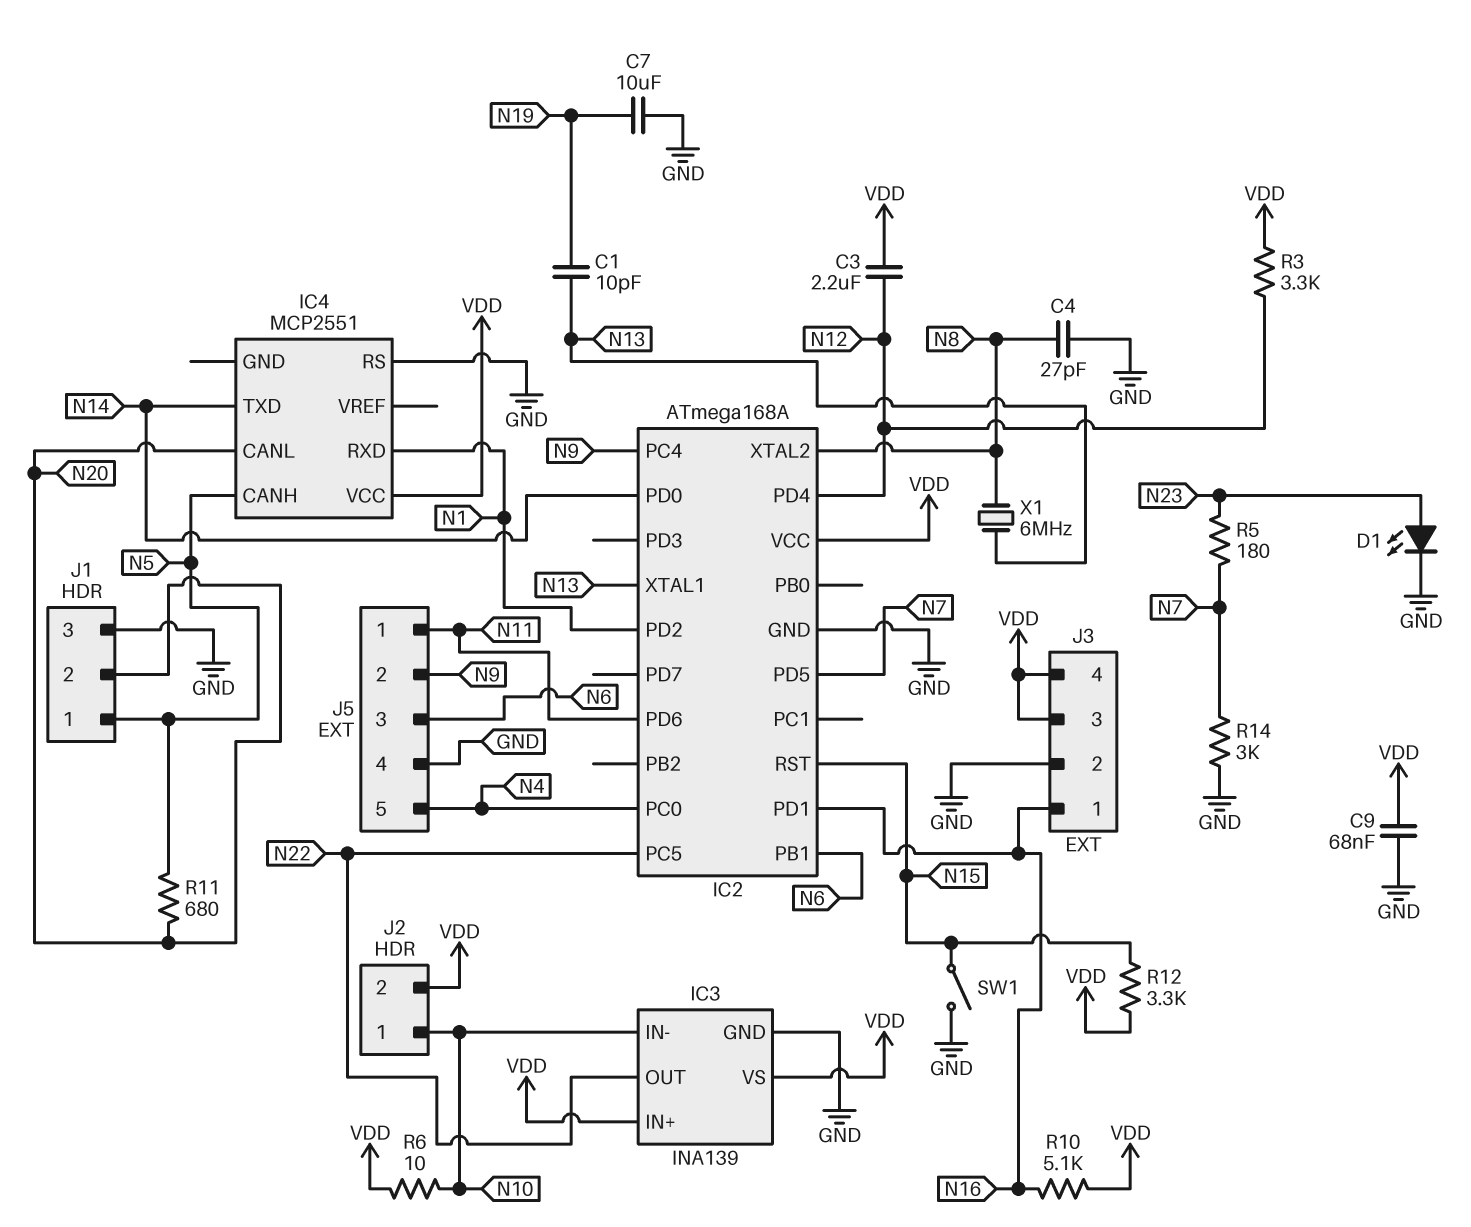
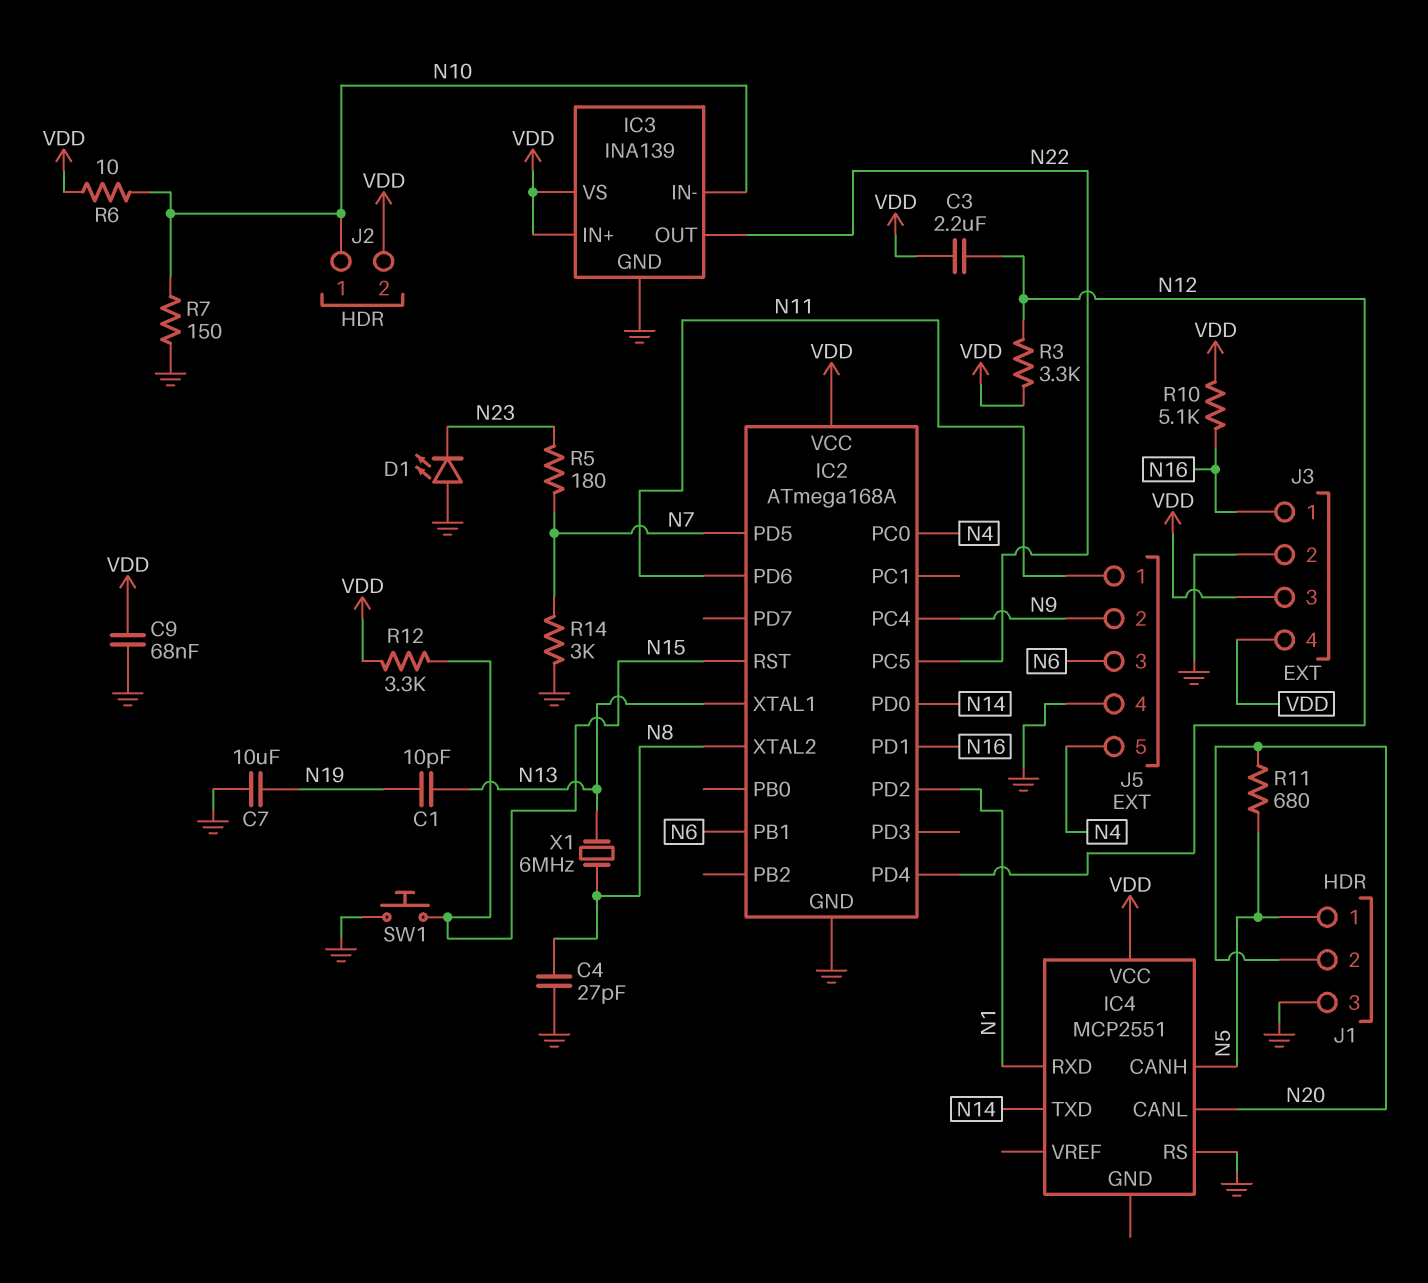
D1: LED (A N23, K GND) -> LED (A GND, K N23)
R7: none -> 150 (GND, N10)
SW1: switch (GND, N15) -> button (GND, N15)

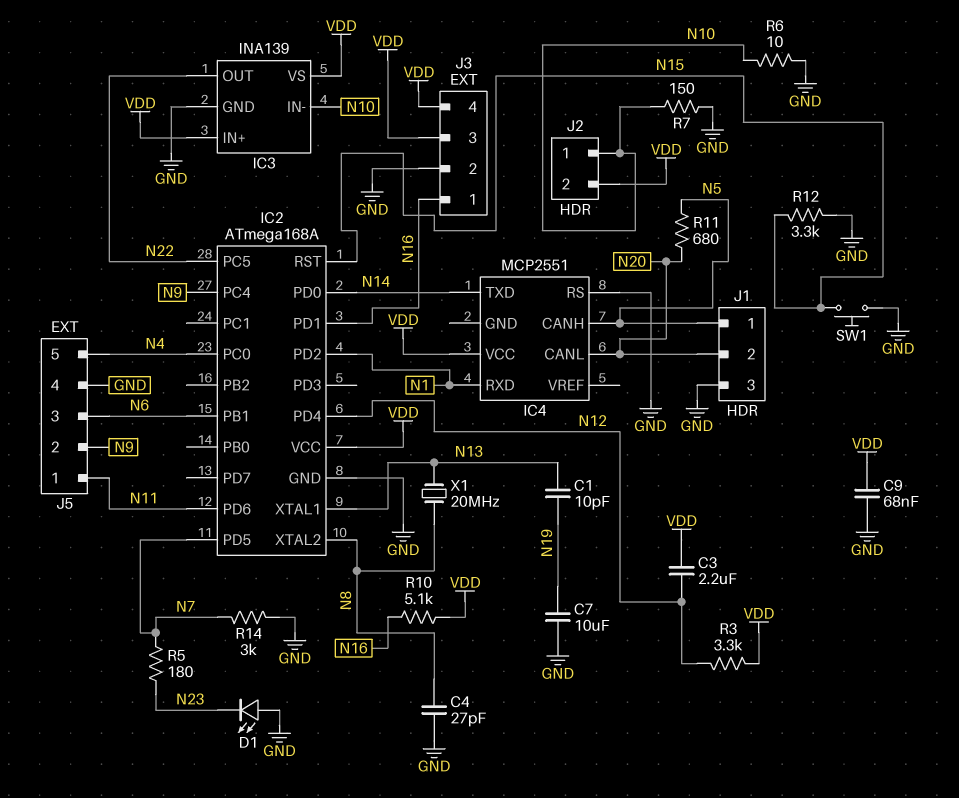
R6: 10 (N10, VDD) -> 10 (GND, N10)
R12: 3.3k (N15, VDD) -> 3.3k (GND, N15)
X1: 6MHz (N8, N13) -> 20MHz (N8, N13)

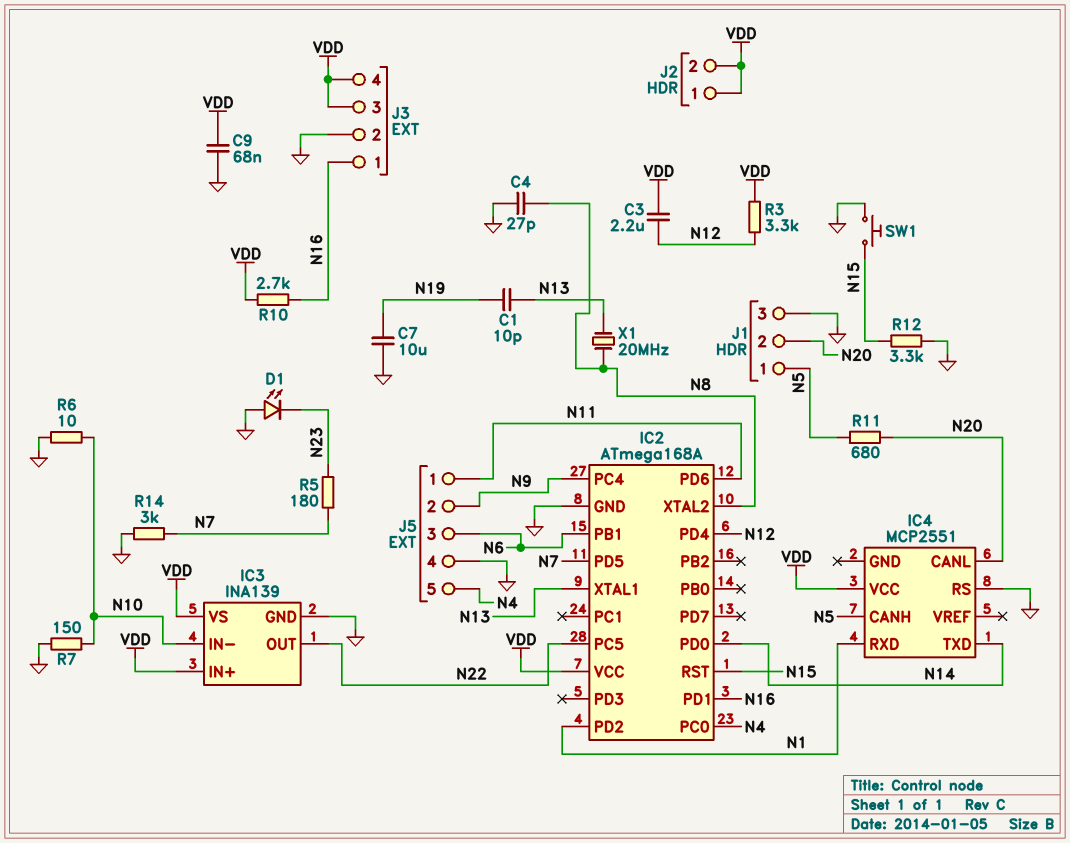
J2 pin 1: N10 -> VDD
R10: 5.1k (N16, VDD) -> 2.7k (N16, VDD)

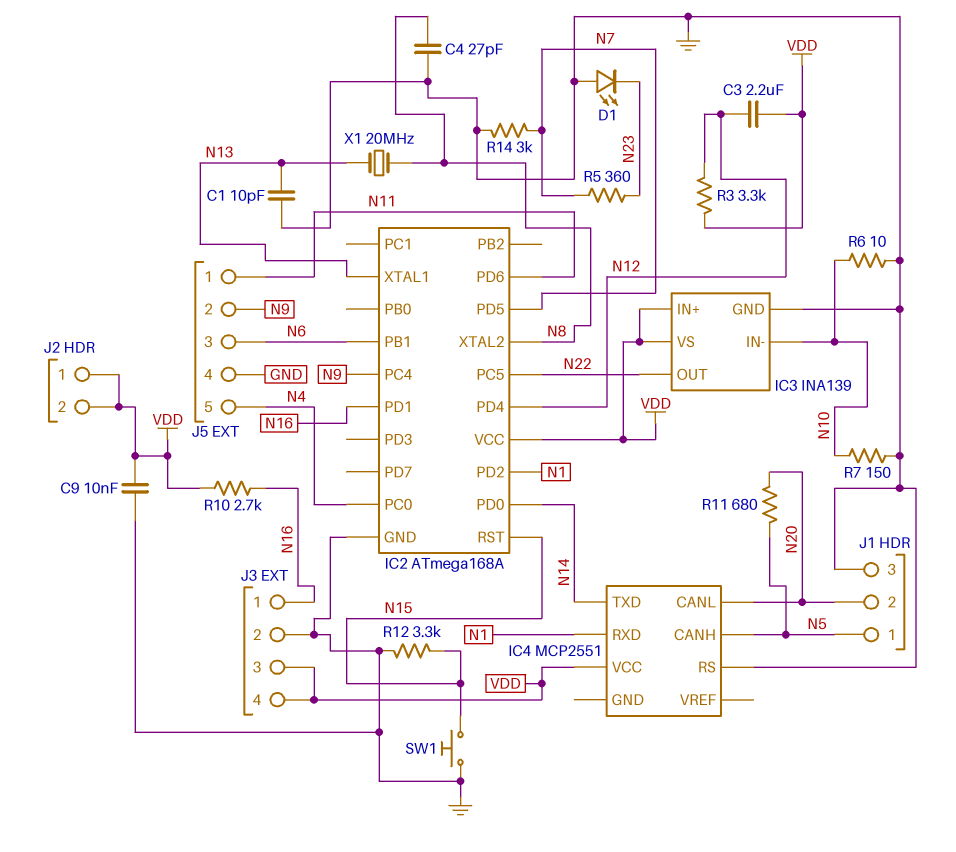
C1: 10pF (N13, N19) -> 10pF (GND, N13)
C7: 10uF (GND, N19) -> none
C9: 68nF (GND, VDD) -> 10nF (GND, VDD)
R5: 180 (N7, N23) -> 360 (N7, N23)

